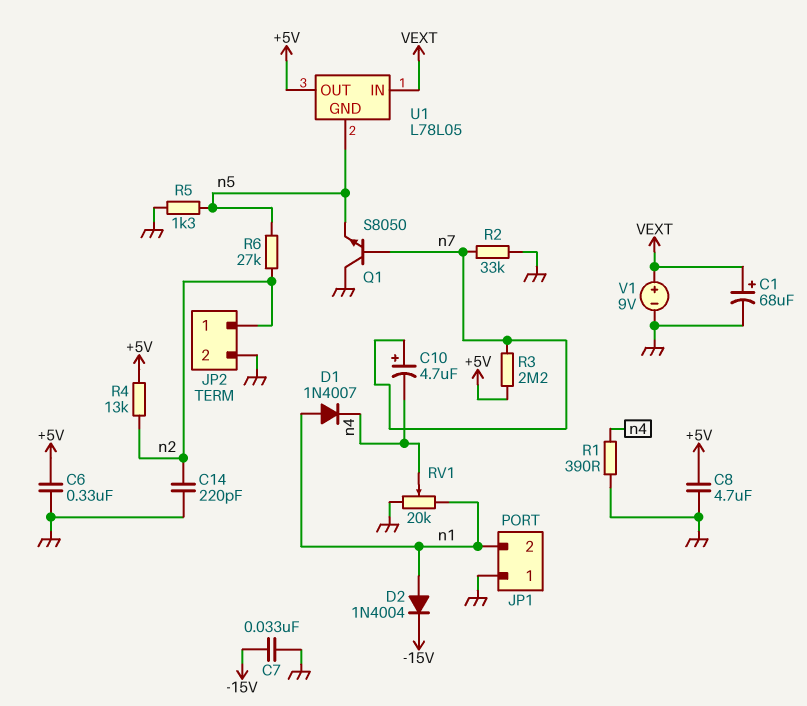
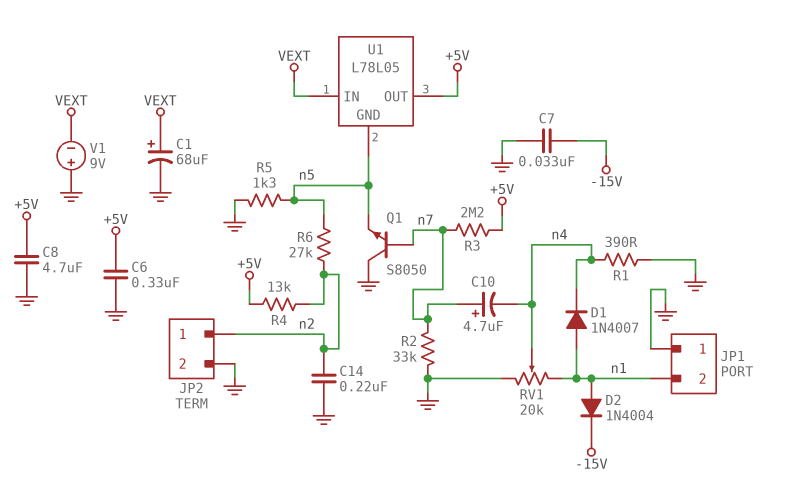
C14: 220pF (GND, n2) -> 220nF (GND, n2)
V1: 9V (plus VEXT, minus GND) -> 9V (plus GND, minus VEXT)

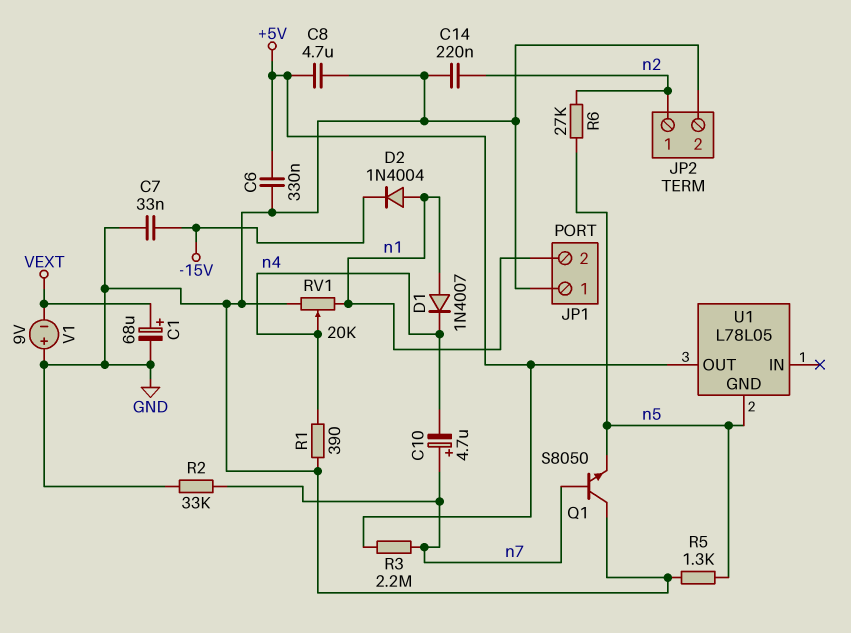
R4: 13k (+5V, n2) -> none
U1 pin IN: VEXT -> none

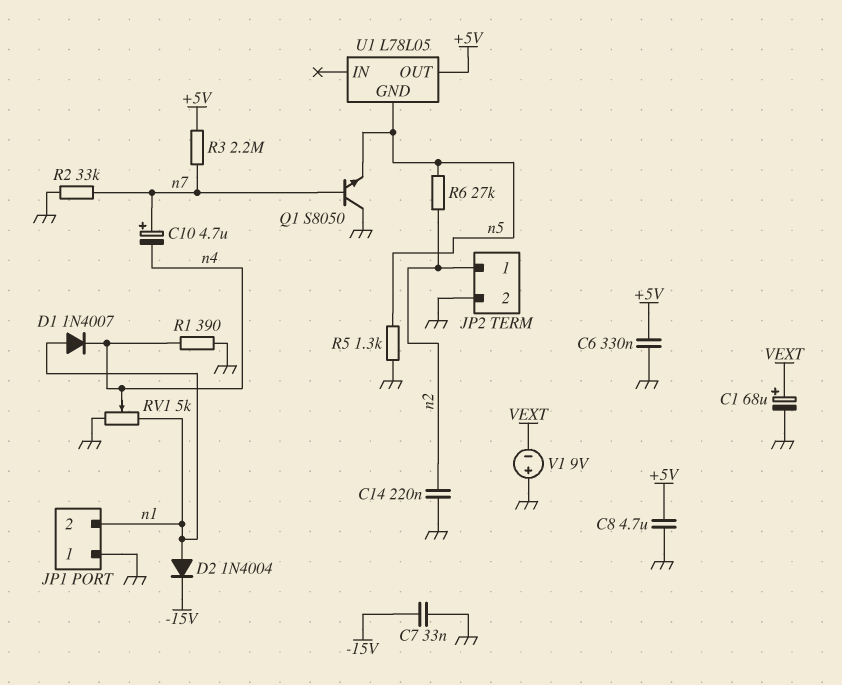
RV1: 20k (GND, n1, wiper n4) -> 5k (GND, n1, wiper n4)

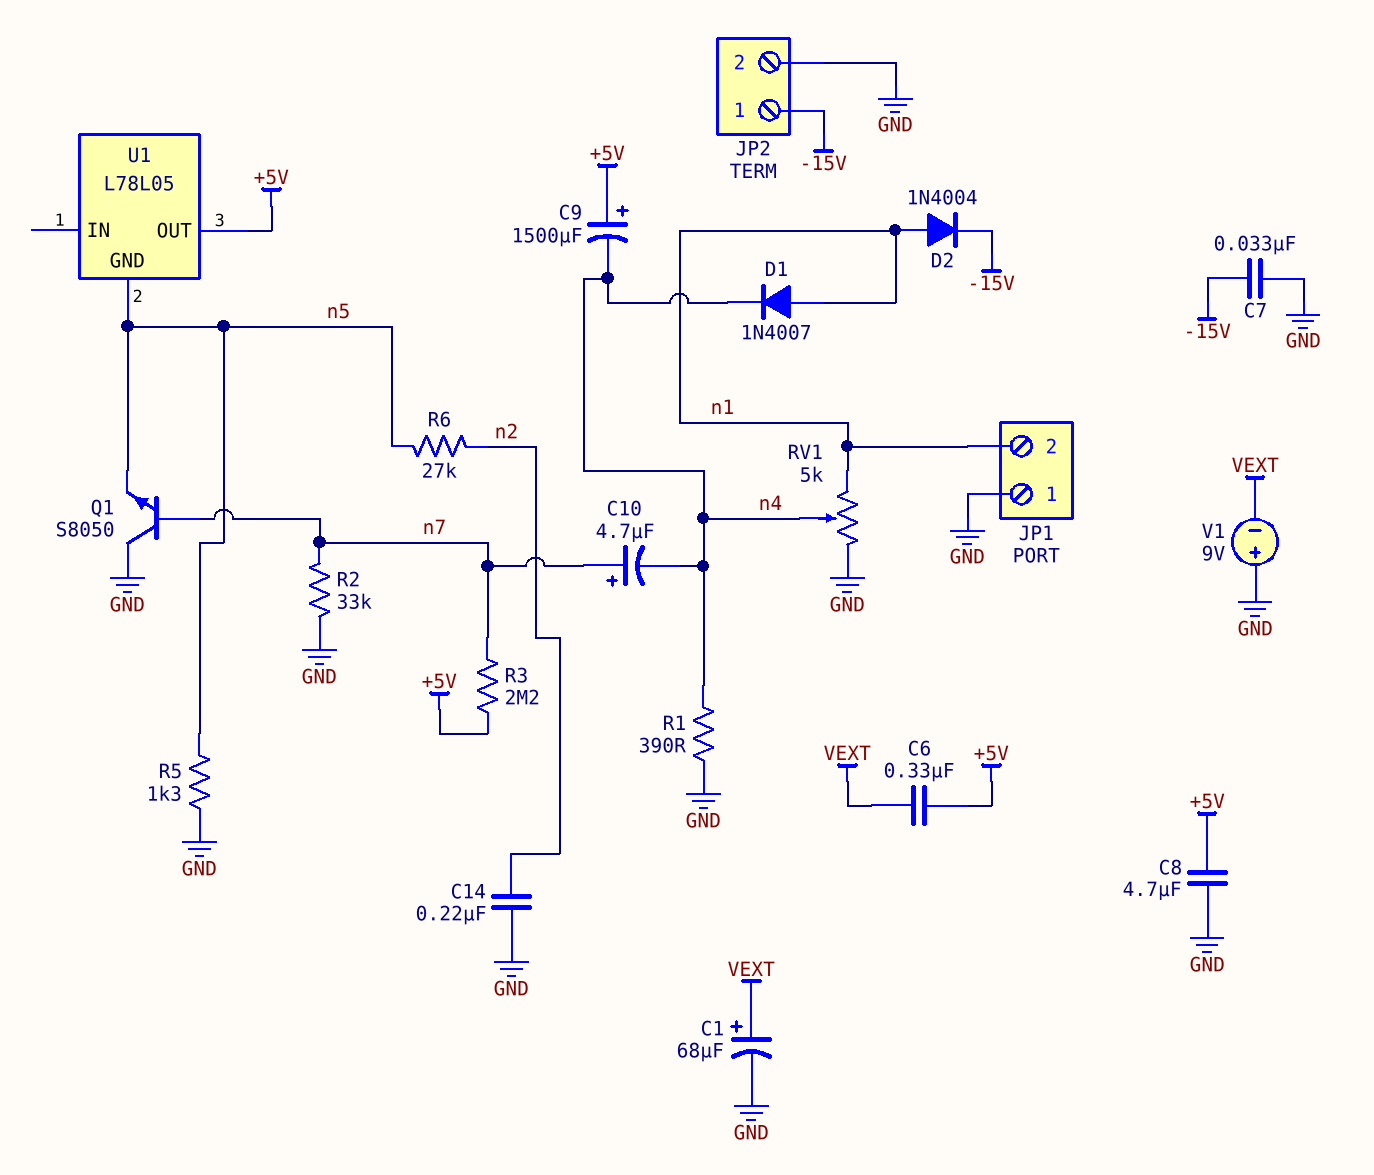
C6: 330nF (+5V, GND) -> 330nF (+5V, VEXT)
C9: none -> 1500uF (plus +5V, minus n4)
JP2 pin 1: n2 -> -15V

